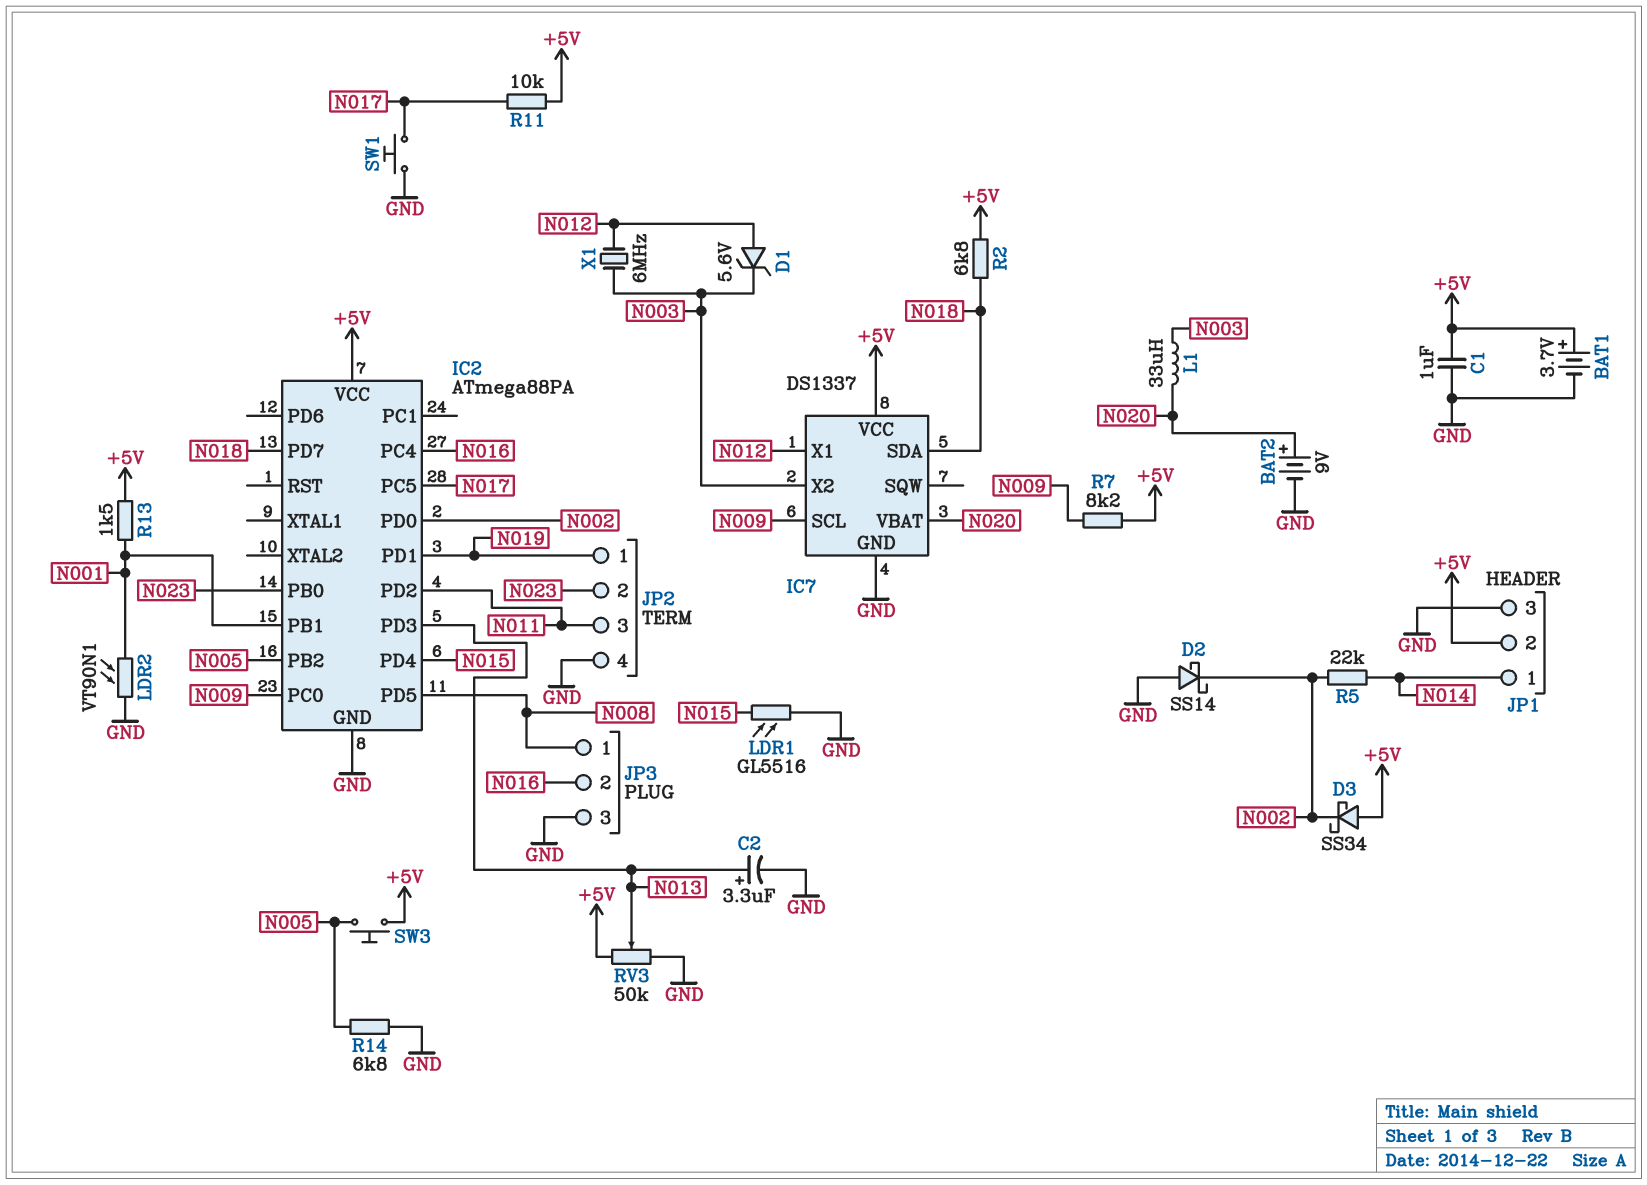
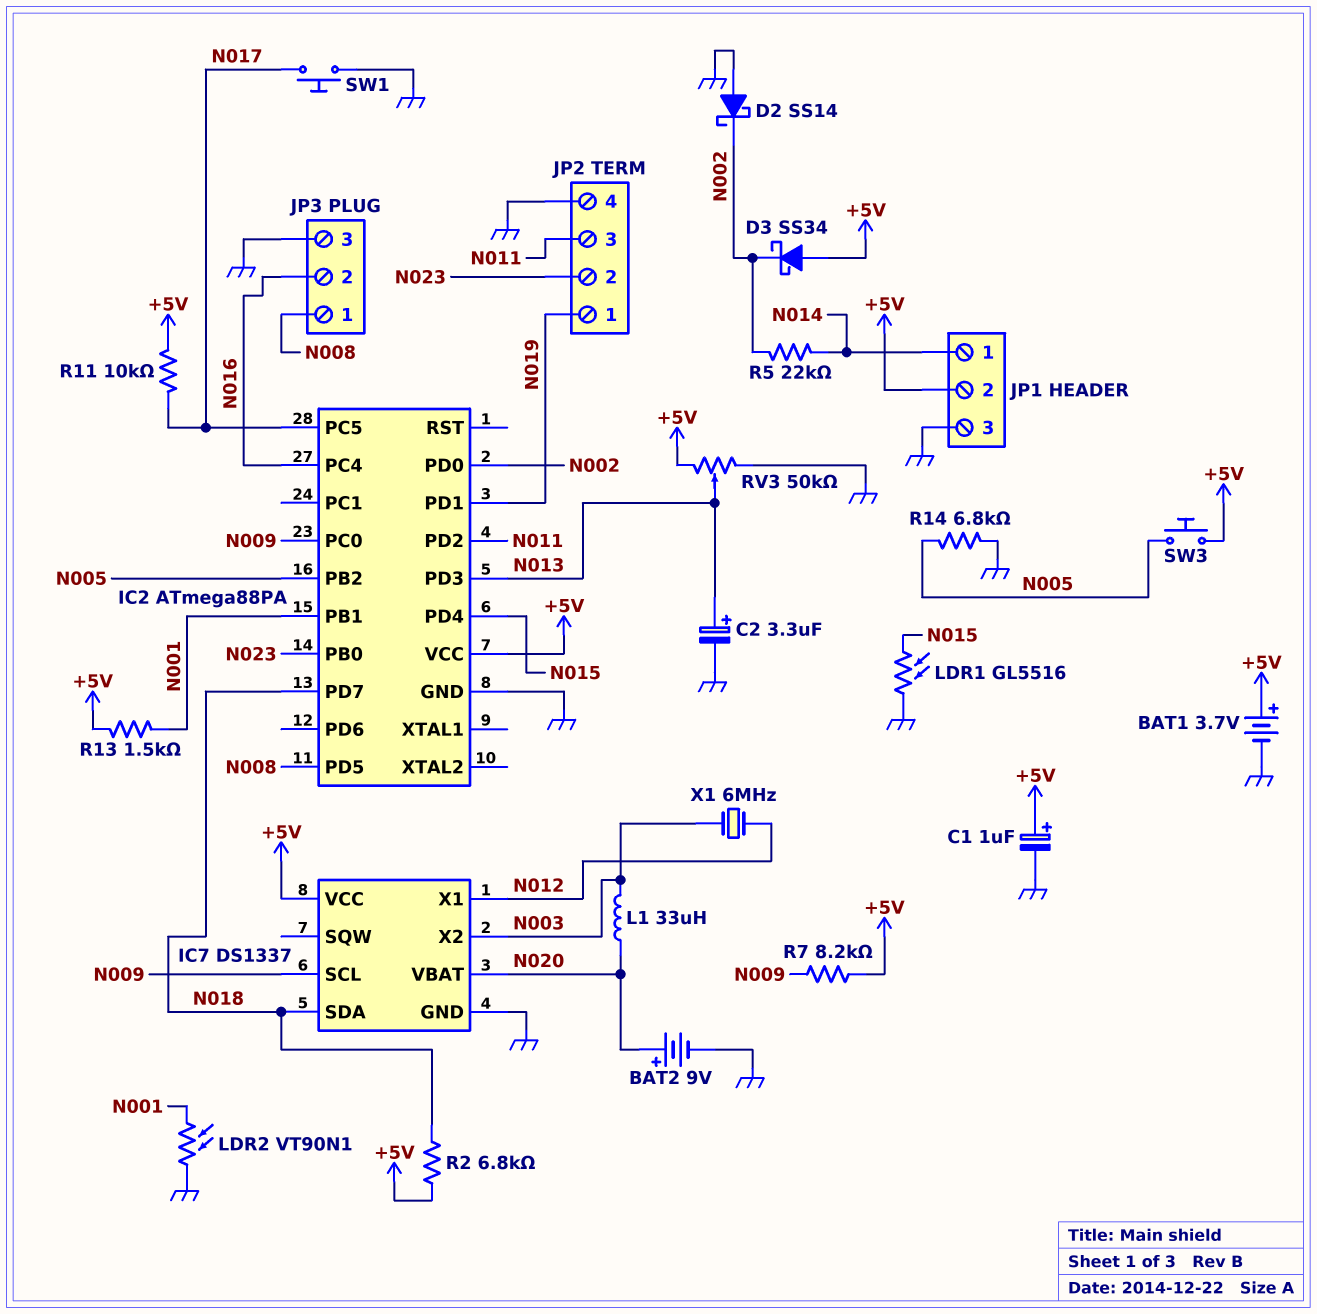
C1: 1uF (+5V, GND) -> 1uF (plus +5V, minus GND)
D1: zener 5.6V (A N012, K N003) -> none

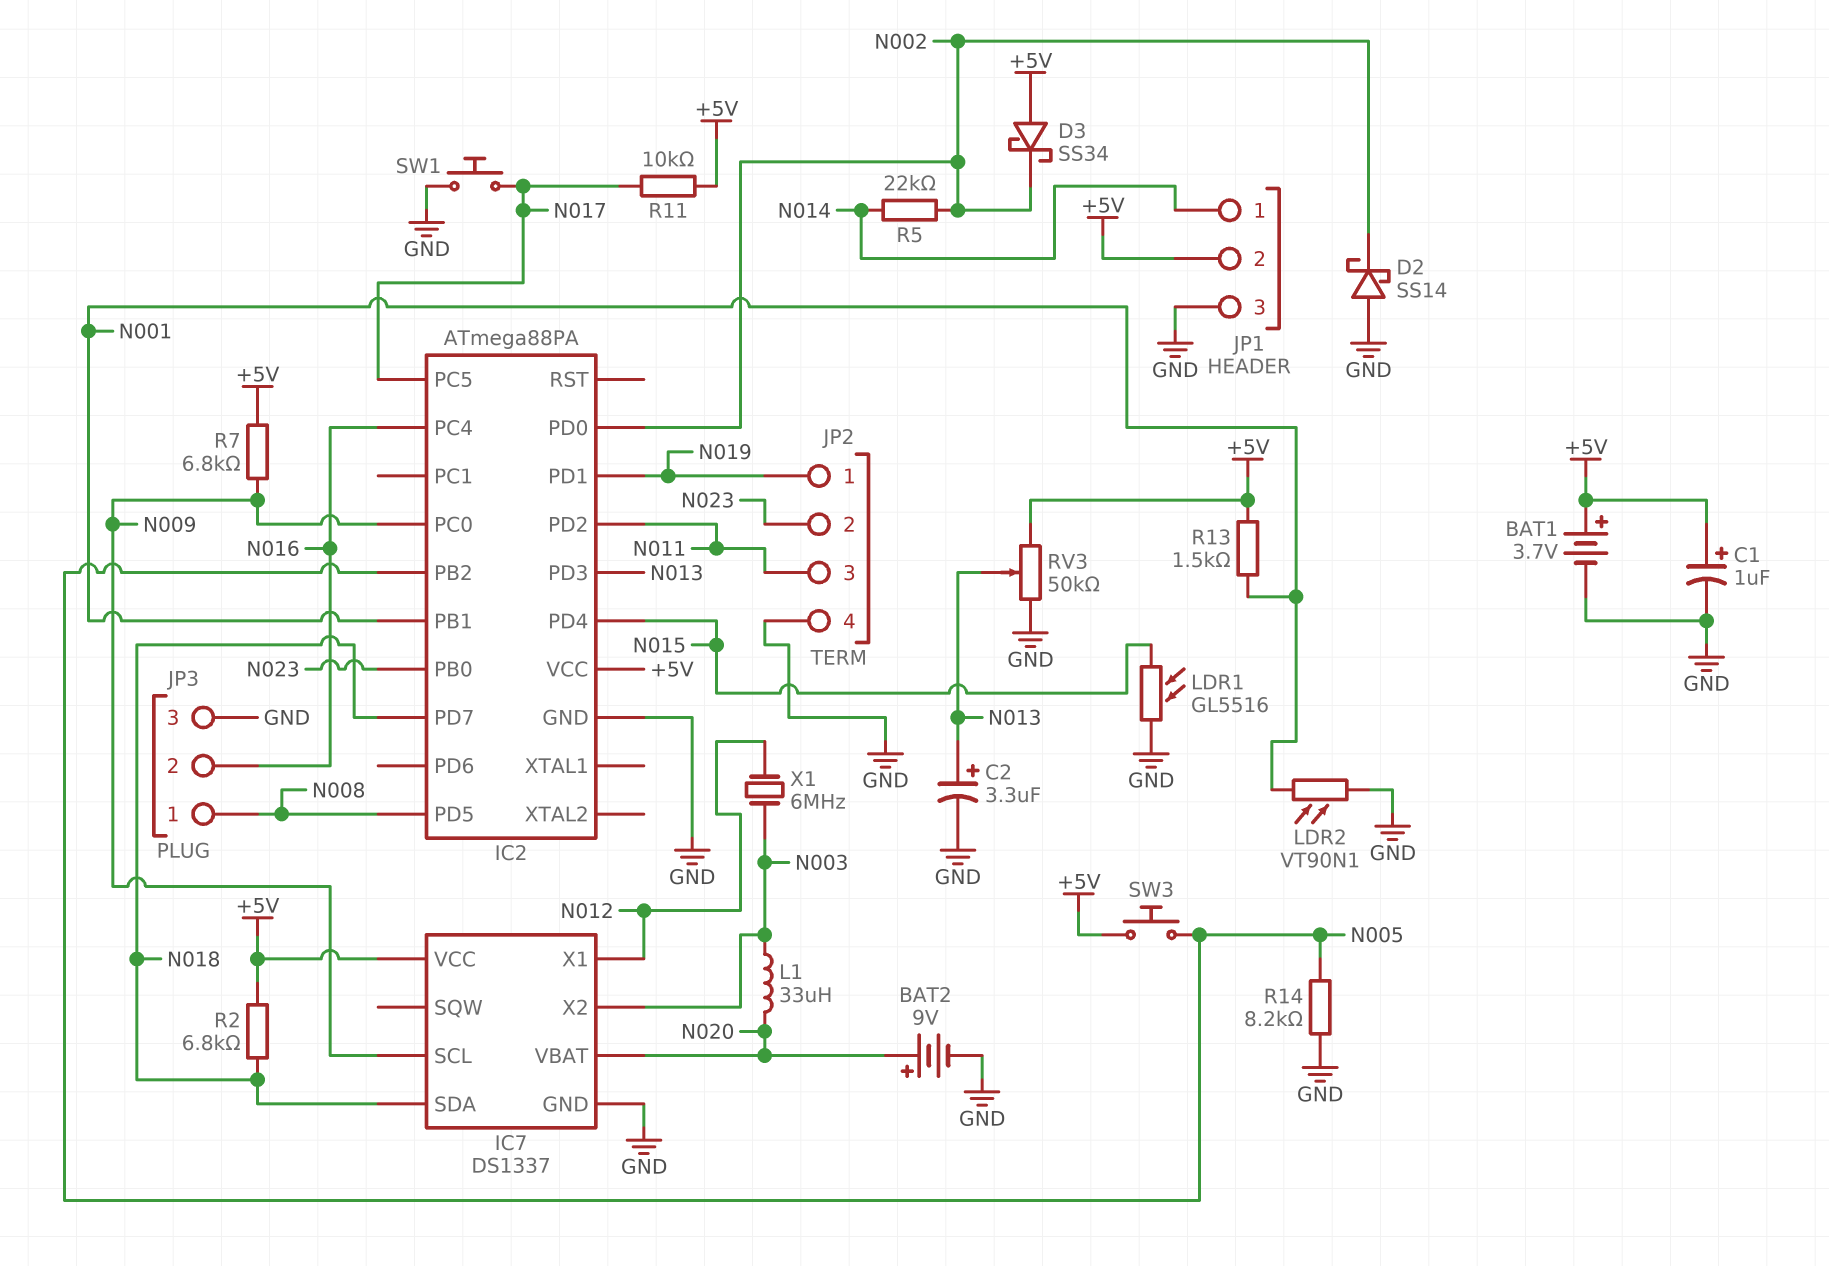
R7: 8.2k (+5V, N009) -> 6.8k (+5V, N009)
R14: 6.8k (GND, N005) -> 8.2k (GND, N005)

